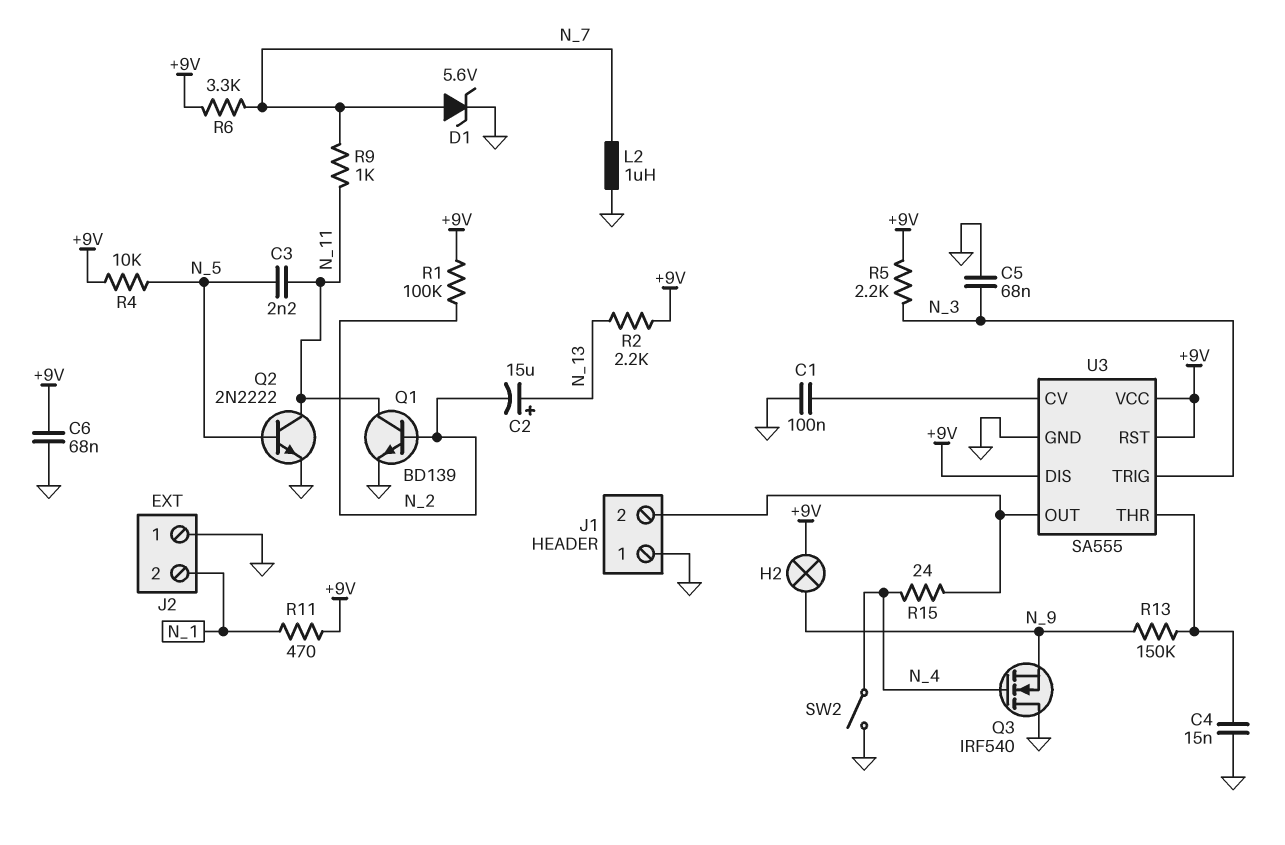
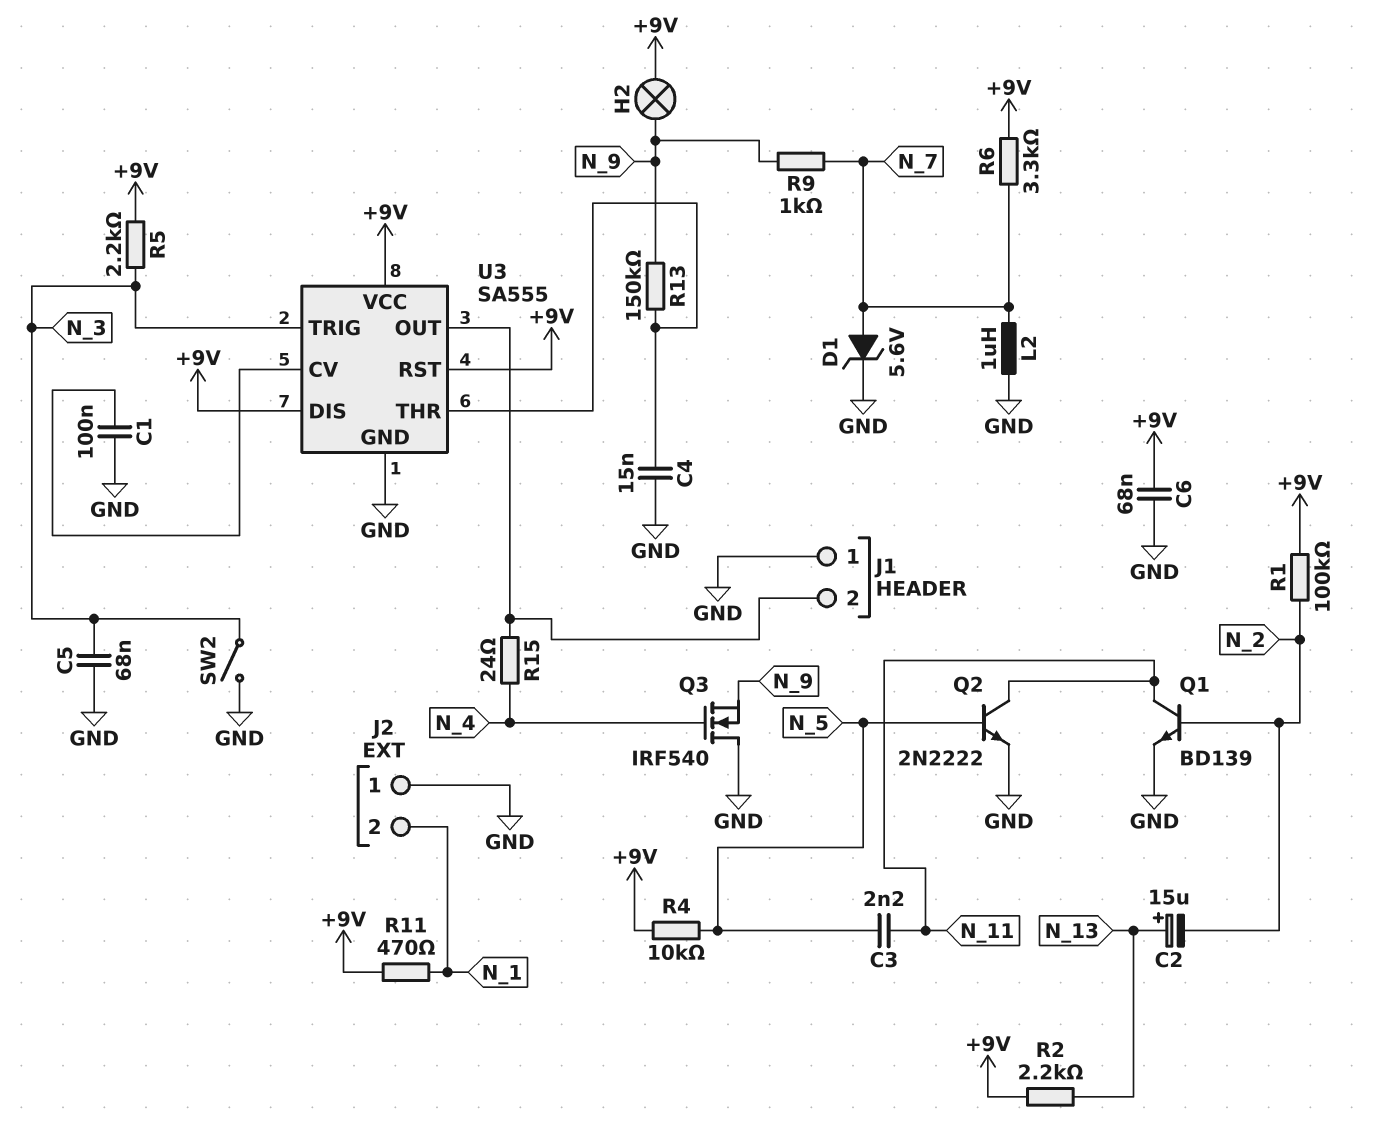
R9: 1k (N_7, N_11) -> 1k (N_7, N_9)
SW2: switch (GND, N_4) -> switch (GND, N_3)

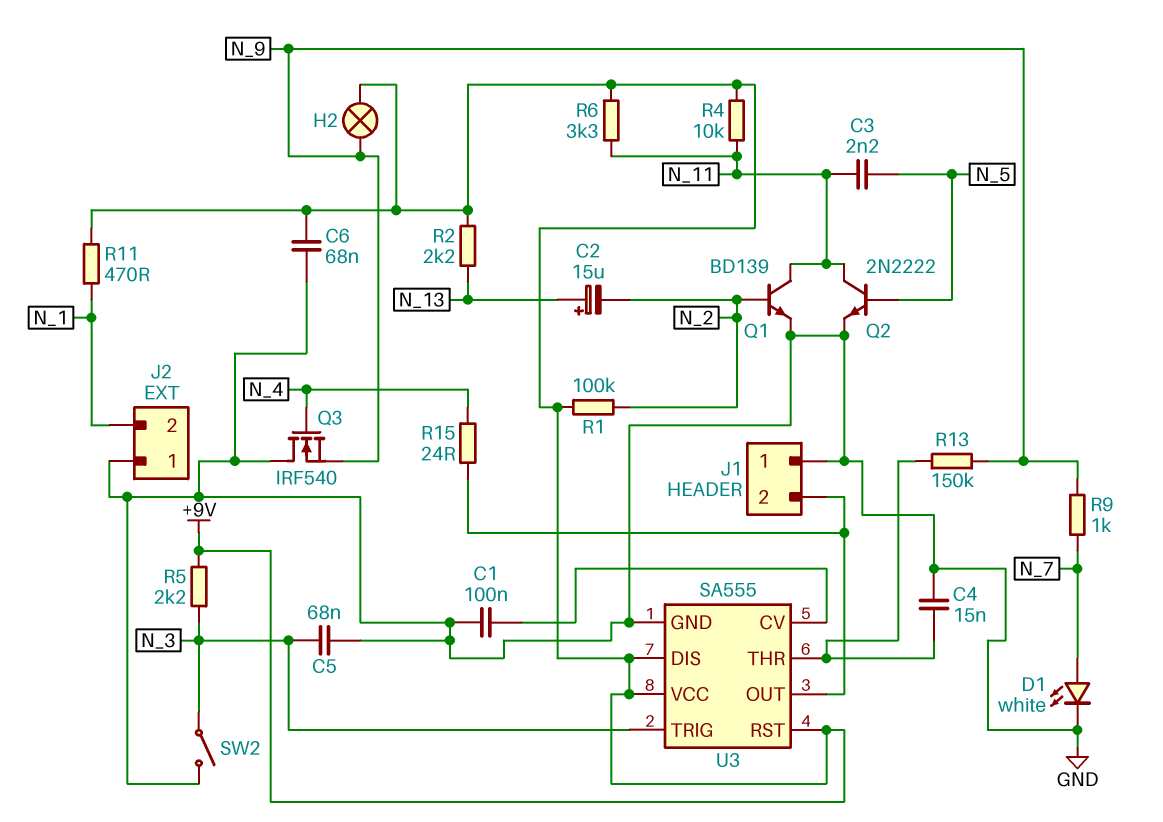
D1: zener 5.6V (A N_7, K GND) -> LED white (A N_7, K GND)
L2: 1uH (GND, N_7) -> none
R4: 10k (+9V, N_5) -> 10k (+9V, N_11)
R6: 3.3k (+9V, N_7) -> 3.3k (+9V, N_11)

